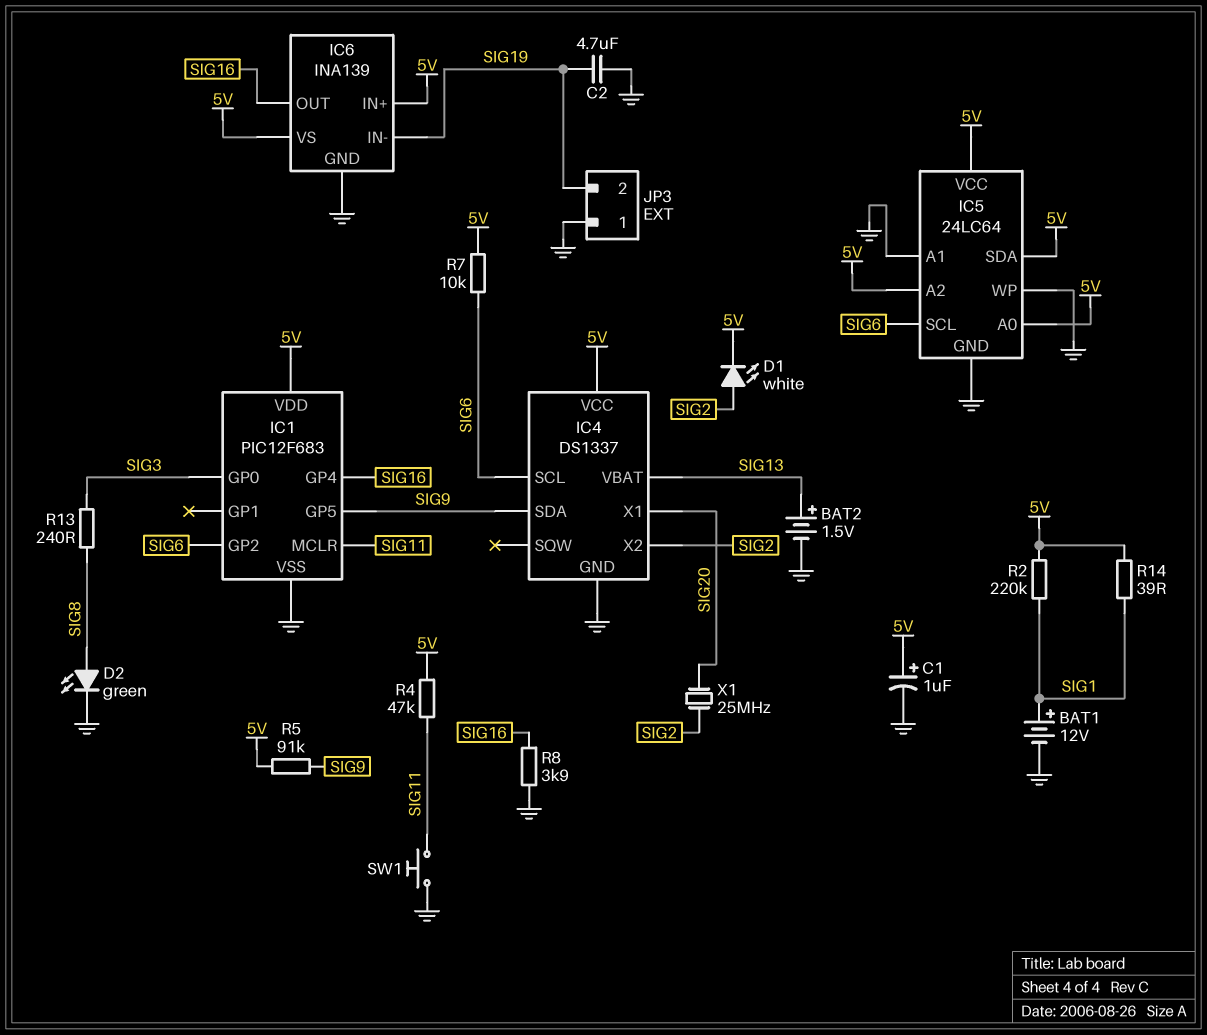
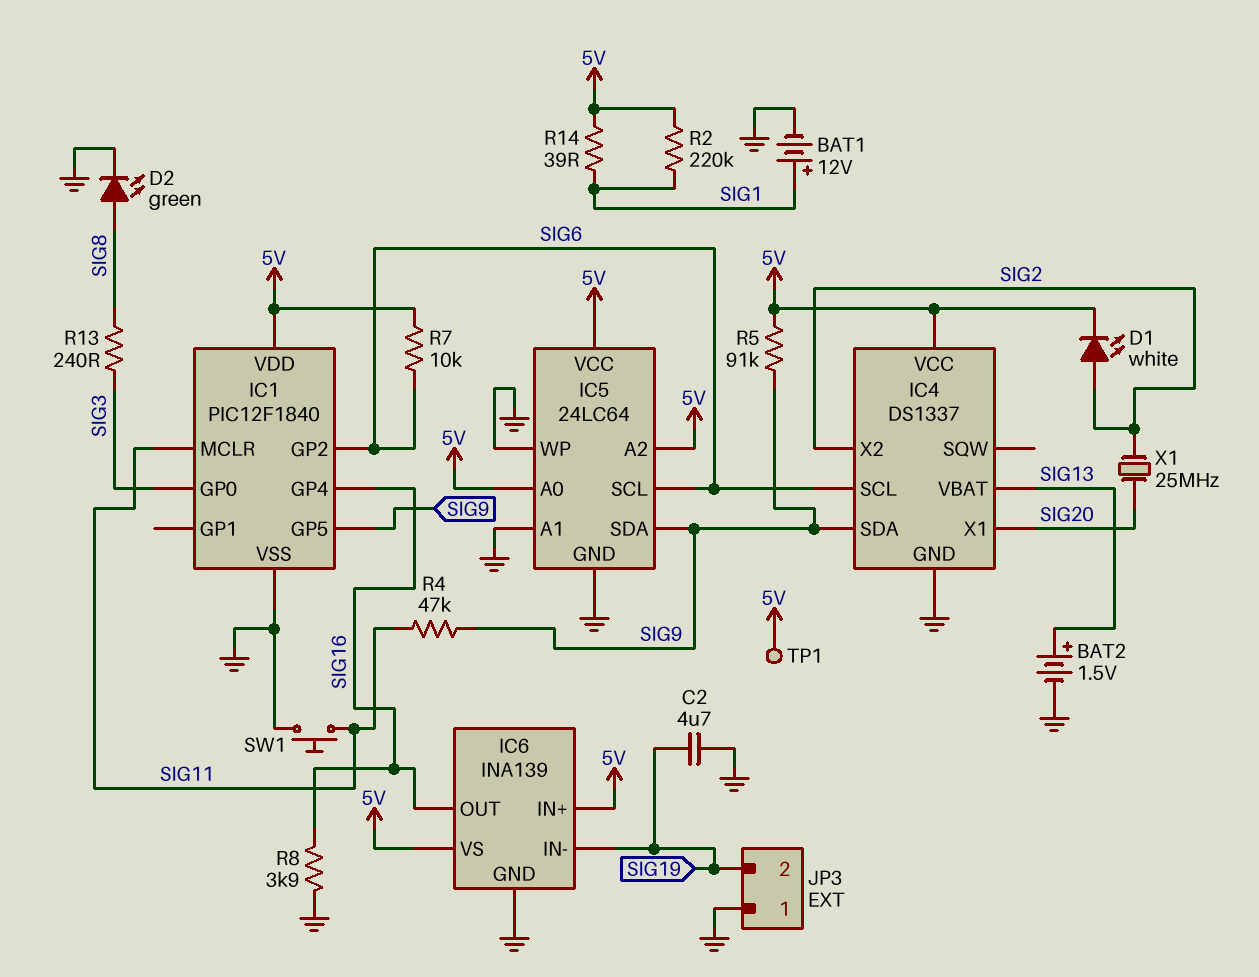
C1: 1uF (plus 5V, minus GND) -> none
IC1: PIC12F683 -> PIC12F1840
IC5 pin SDA: 5V -> SIG9
R4: 47k (5V, SIG11) -> 47k (SIG9, SIG11)
TP1: none -> test point (5V)

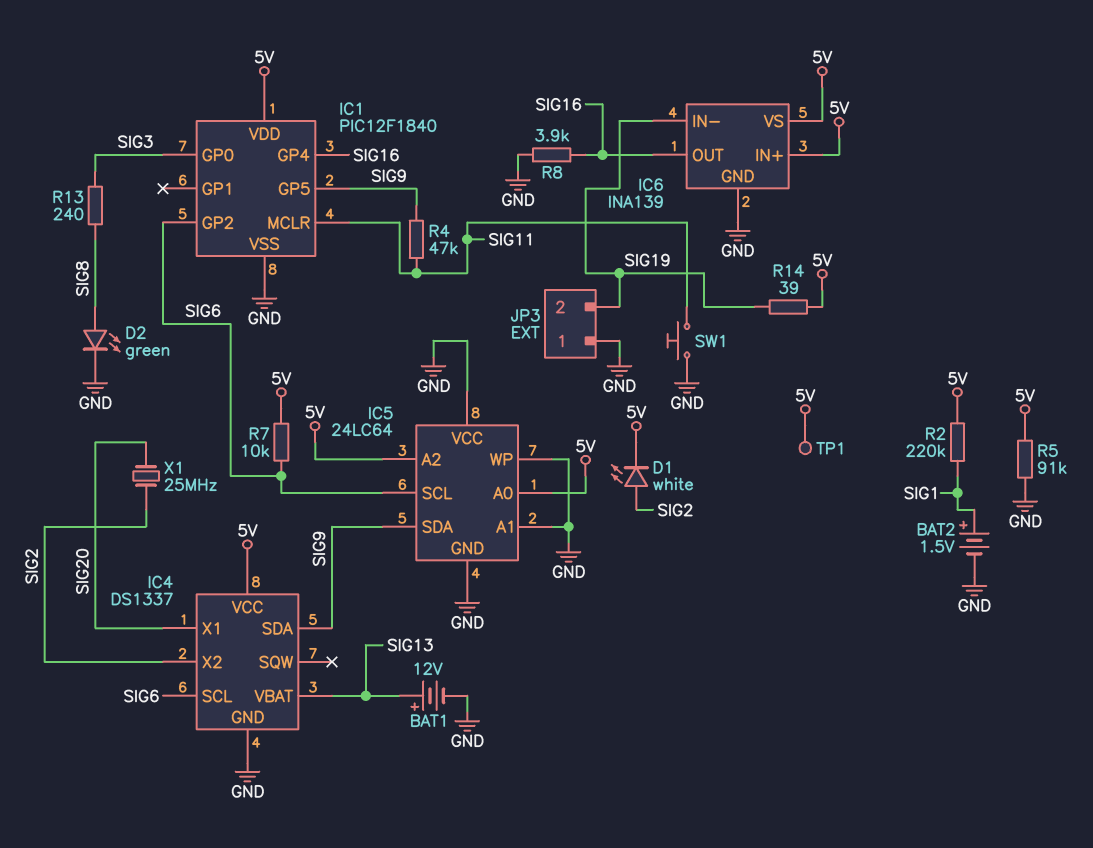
BAT1: 12V (plus SIG1, minus GND) -> 12V (plus SIG13, minus GND)
BAT2: 1.5V (plus SIG13, minus GND) -> 1.5V (plus SIG1, minus GND)
C2: 4.7uF (GND, SIG19) -> none
IC5 pin VCC: 5V -> GND
R5: 91k (5V, SIG9) -> 91k (5V, GND)
R14: 39 (5V, SIG1) -> 39 (5V, SIG19)

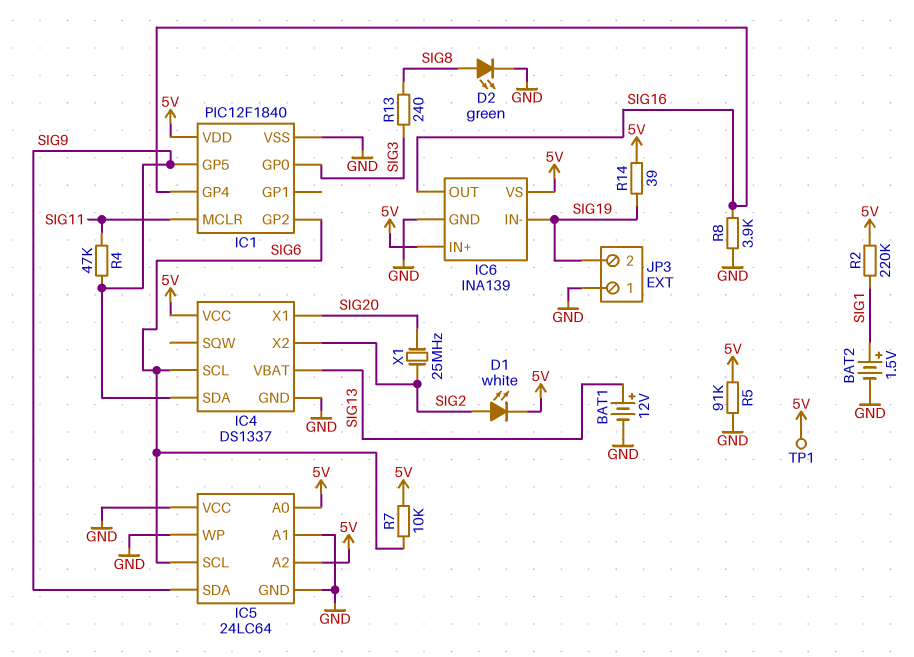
SW1: button (GND, SIG11) -> none

